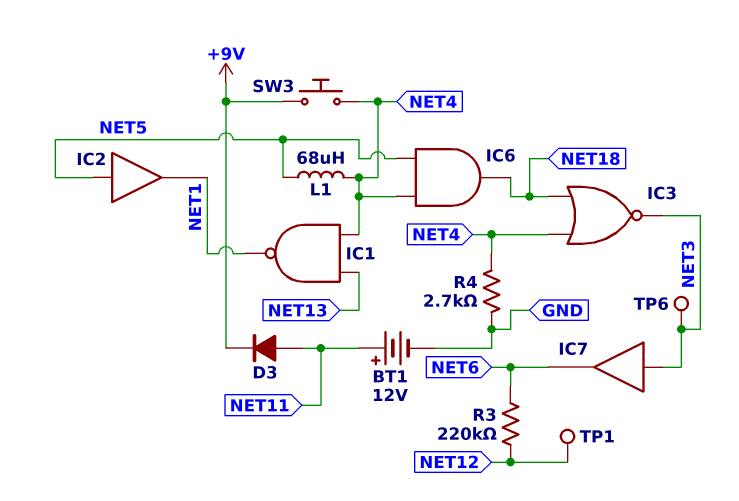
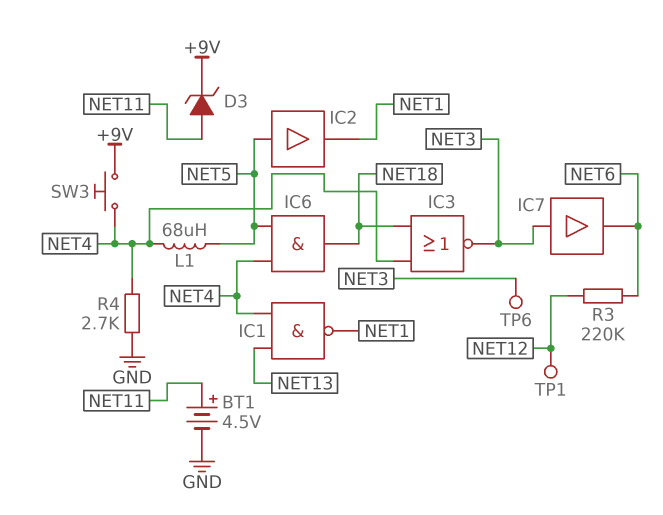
BT1: 12V (plus NET11, minus GND) -> 4.5V (plus NET11, minus GND)
D3: diode (A NET11, K +9V) -> zener (A NET11, K +9V)

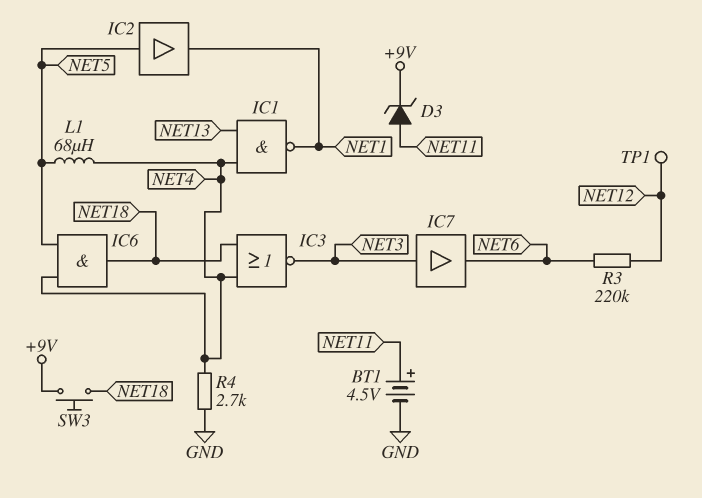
SW3: button (+9V, NET4) -> button (+9V, NET18)
TP6: test point (NET3) -> none

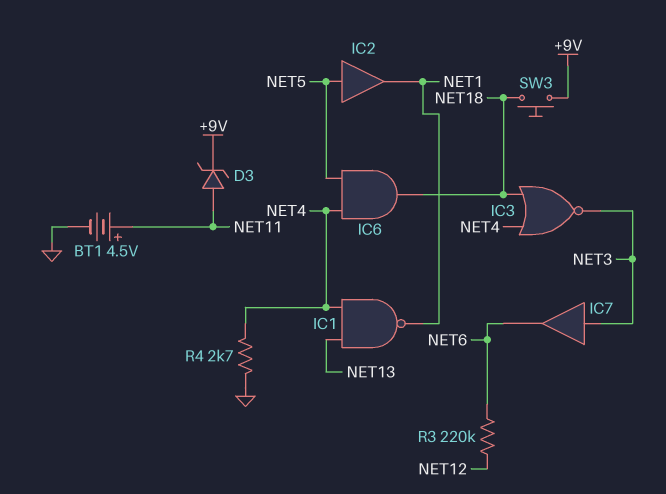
L1: 68uH (NET4, NET5) -> none
TP1: test point (NET12) -> none

